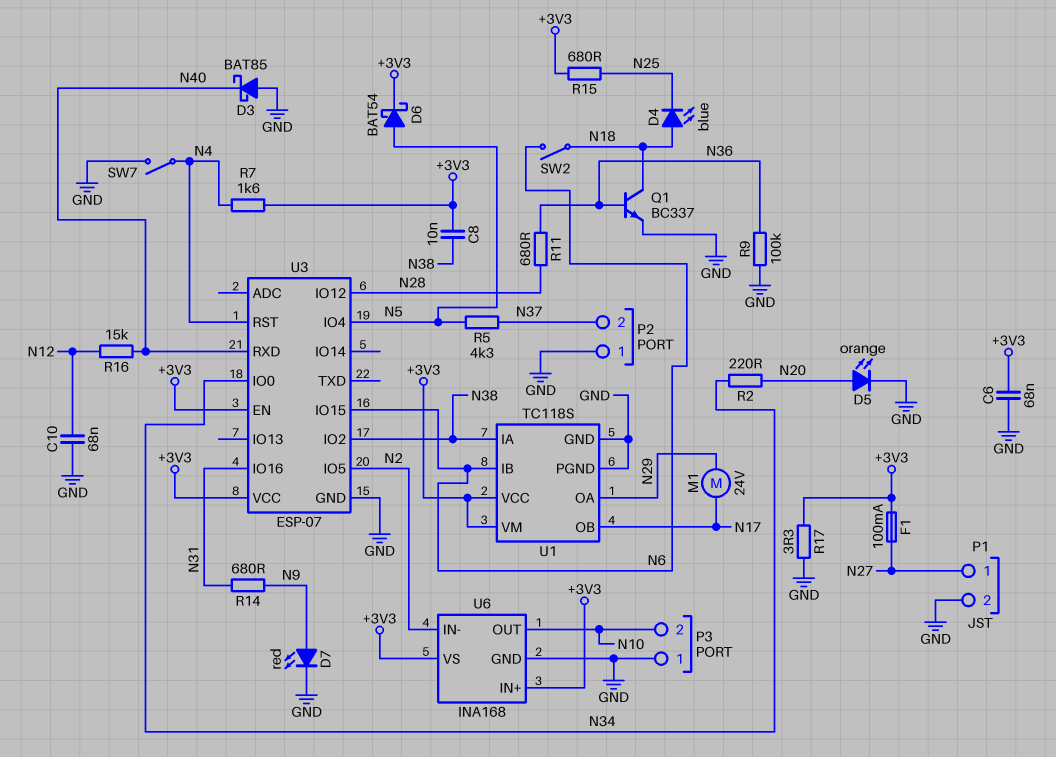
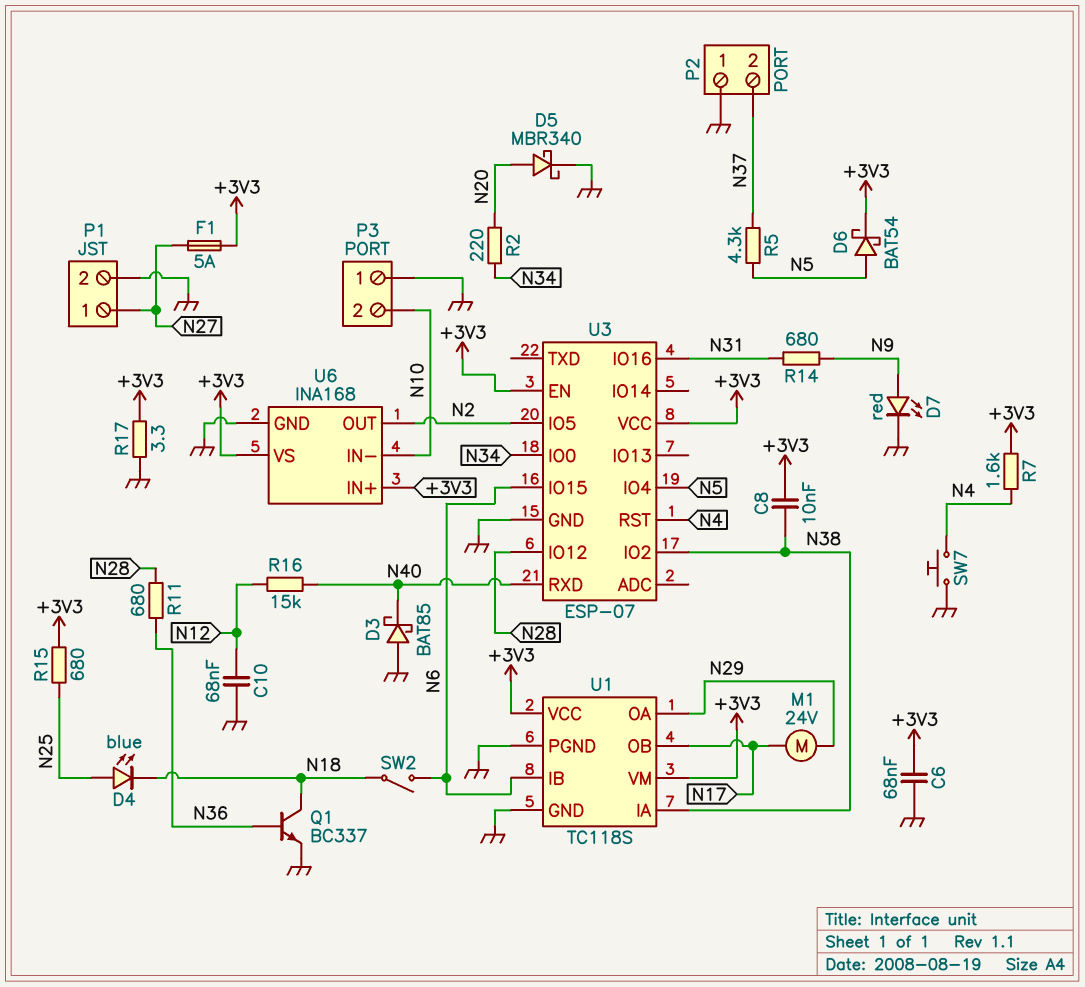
D4: LED blue (A N18, K N25) -> LED blue (A N25, K N18)
D5: LED orange (A N20, K GND) -> schottky MBR340 (A N20, K GND)
F1: 100mA (+3V3, N27) -> 5A (+3V3, N27)
R9: 100k (GND, N36) -> none
SW7: switch (GND, N4) -> button (GND, N4)
U6 pin IN-: N2 -> N10
U6 pin OUT: N10 -> N2

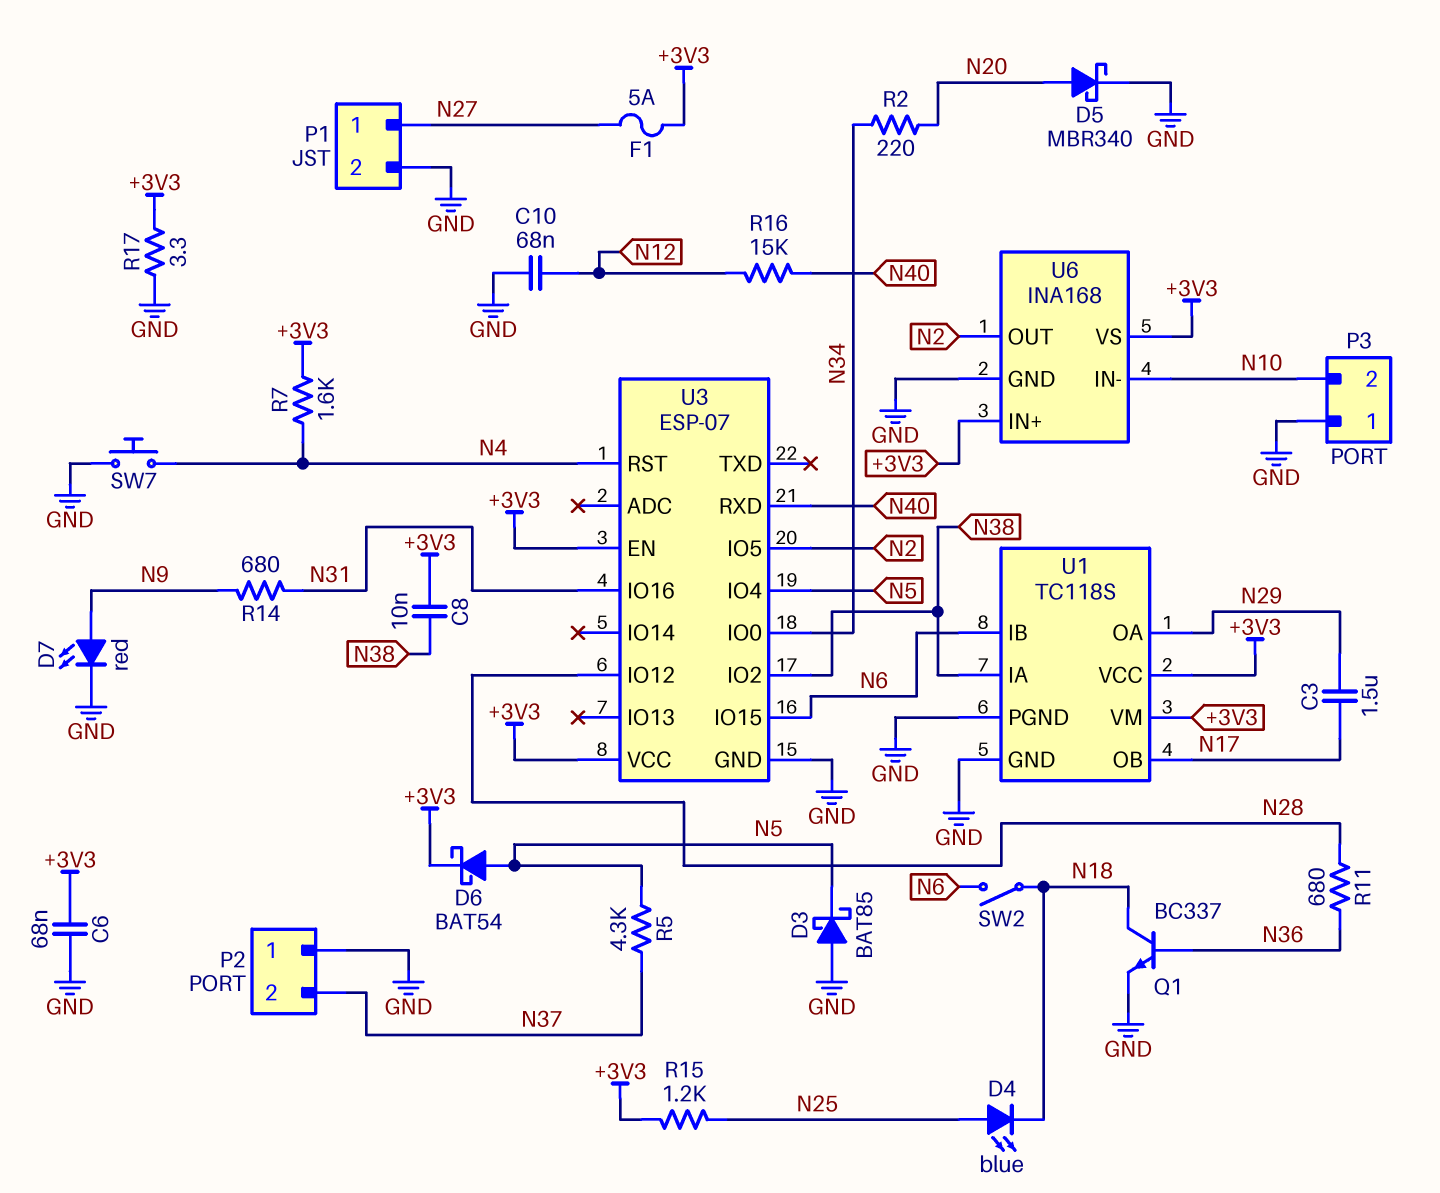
C3: none -> 1.5uF (N17, N29)
D3: schottky BAT85 (A GND, K N40) -> schottky BAT85 (A GND, K N5)
M1: motor 24V (N17, N29) -> none
R15: 680 (+3V3, N25) -> 1.2k (+3V3, N25)

